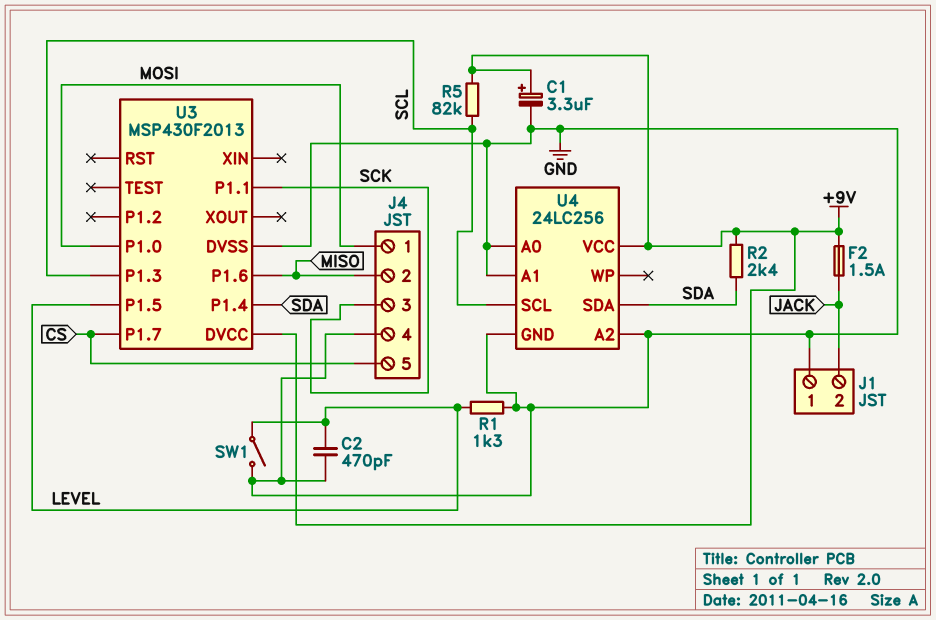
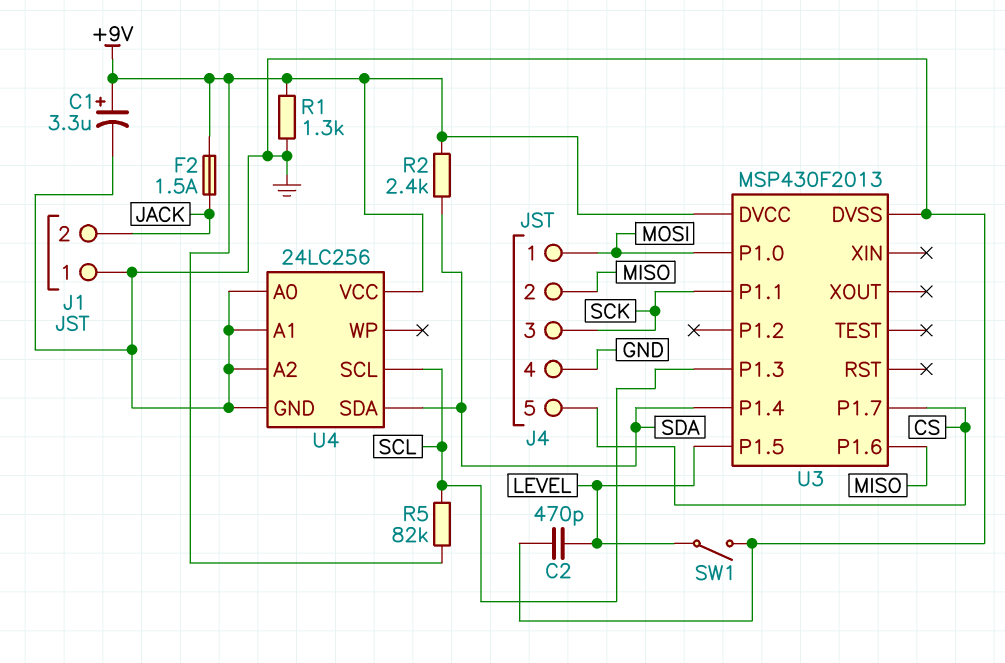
R1: 1.3k (GND, LEVEL) -> 1.3k (+9V, GND)

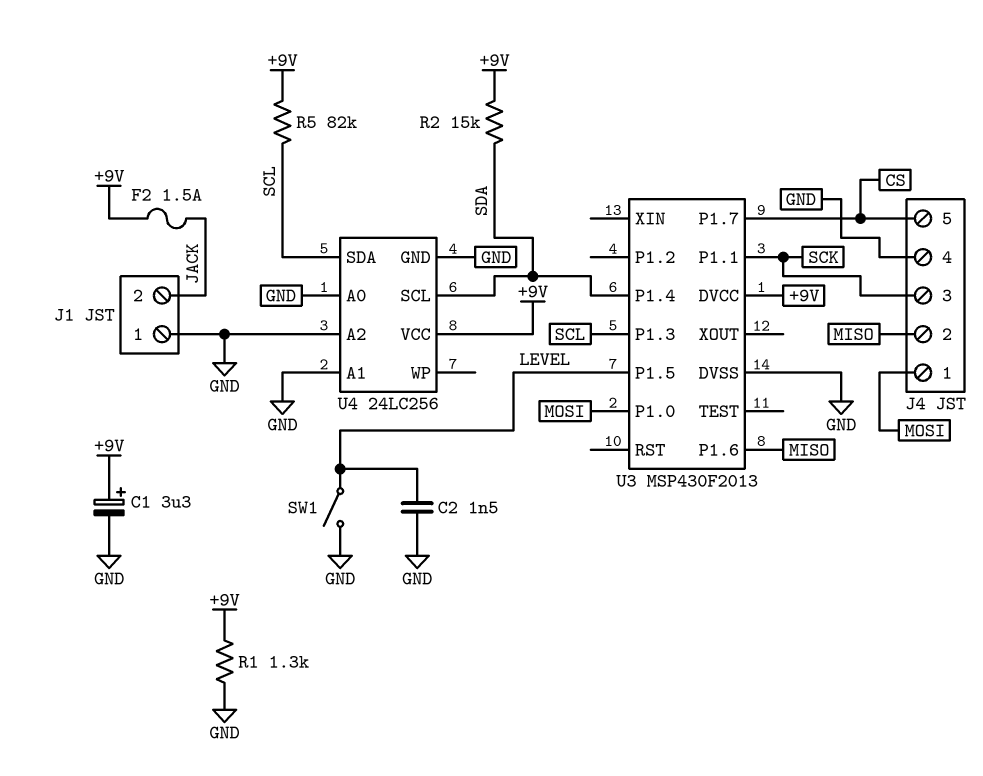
C2: 470pF (GND, LEVEL) -> 1.5nF (GND, LEVEL)
R2: 2.4k (+9V, SDA) -> 15k (+9V, SDA)
U4 pin SCL: SCL -> SDA
U4 pin SDA: SDA -> SCL

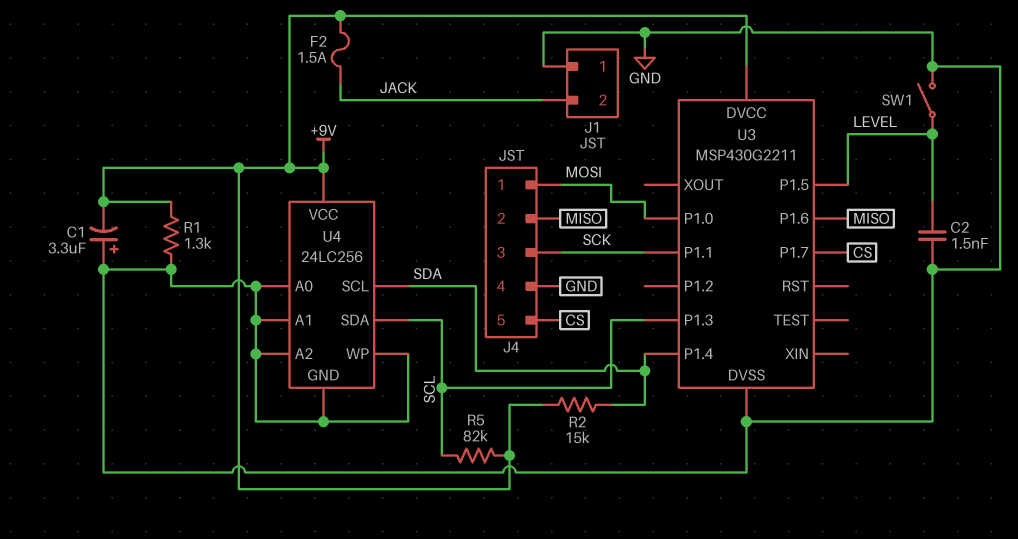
C1: 3.3uF (plus +9V, minus GND) -> 3.3uF (plus GND, minus +9V)
U3: MSP430F2013 -> MSP430G2211
U4 pin WP: none -> GND

